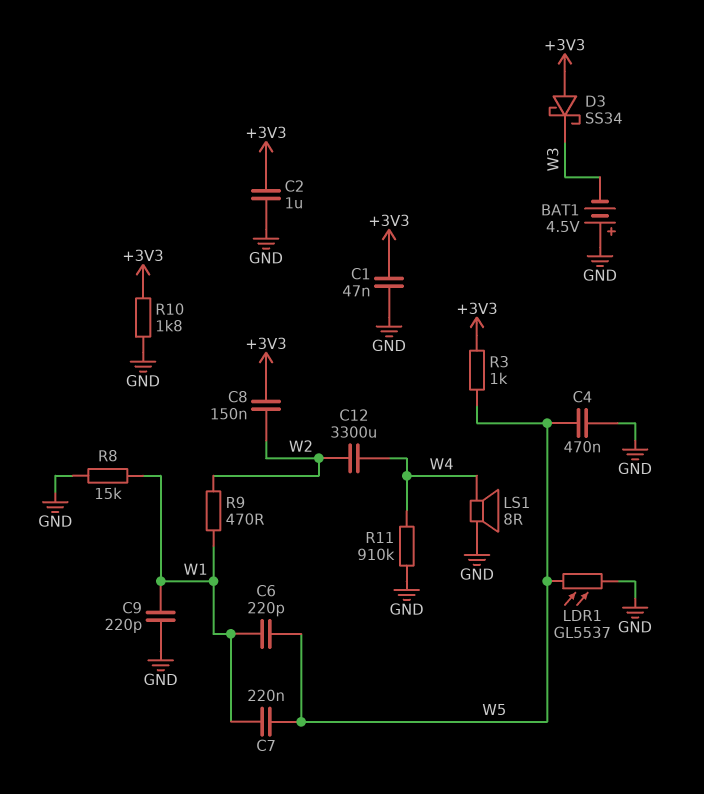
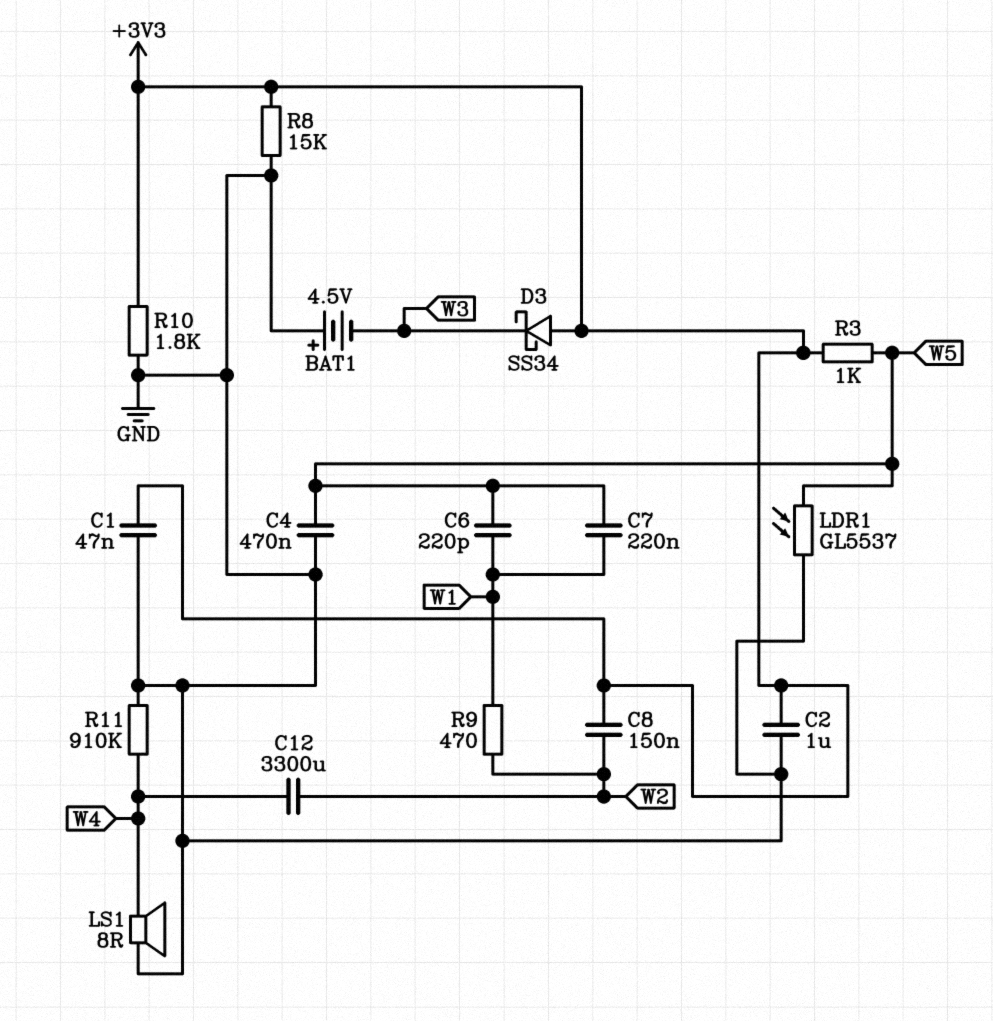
C9: 220pF (GND, W1) -> none
R8: 15k (GND, W1) -> 15k (+3V3, GND)

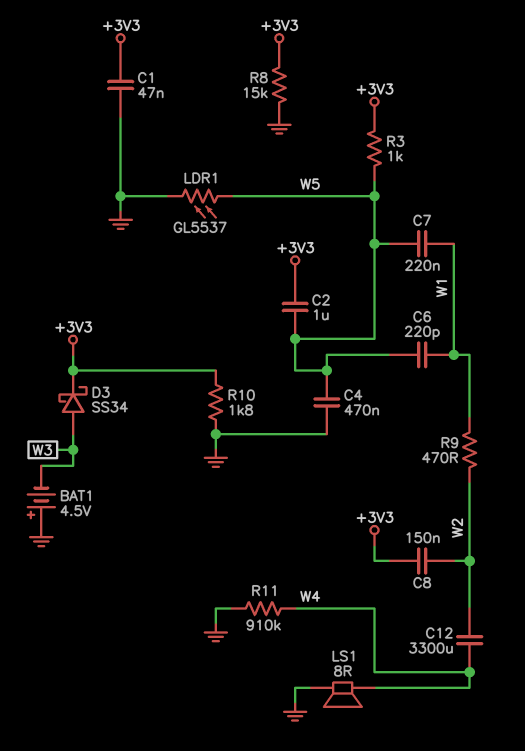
C2: 1uF (+3V3, GND) -> 1uF (+3V3, W5)
D3: schottky SS34 (A +3V3, K W3) -> schottky SS34 (A W3, K +3V3)

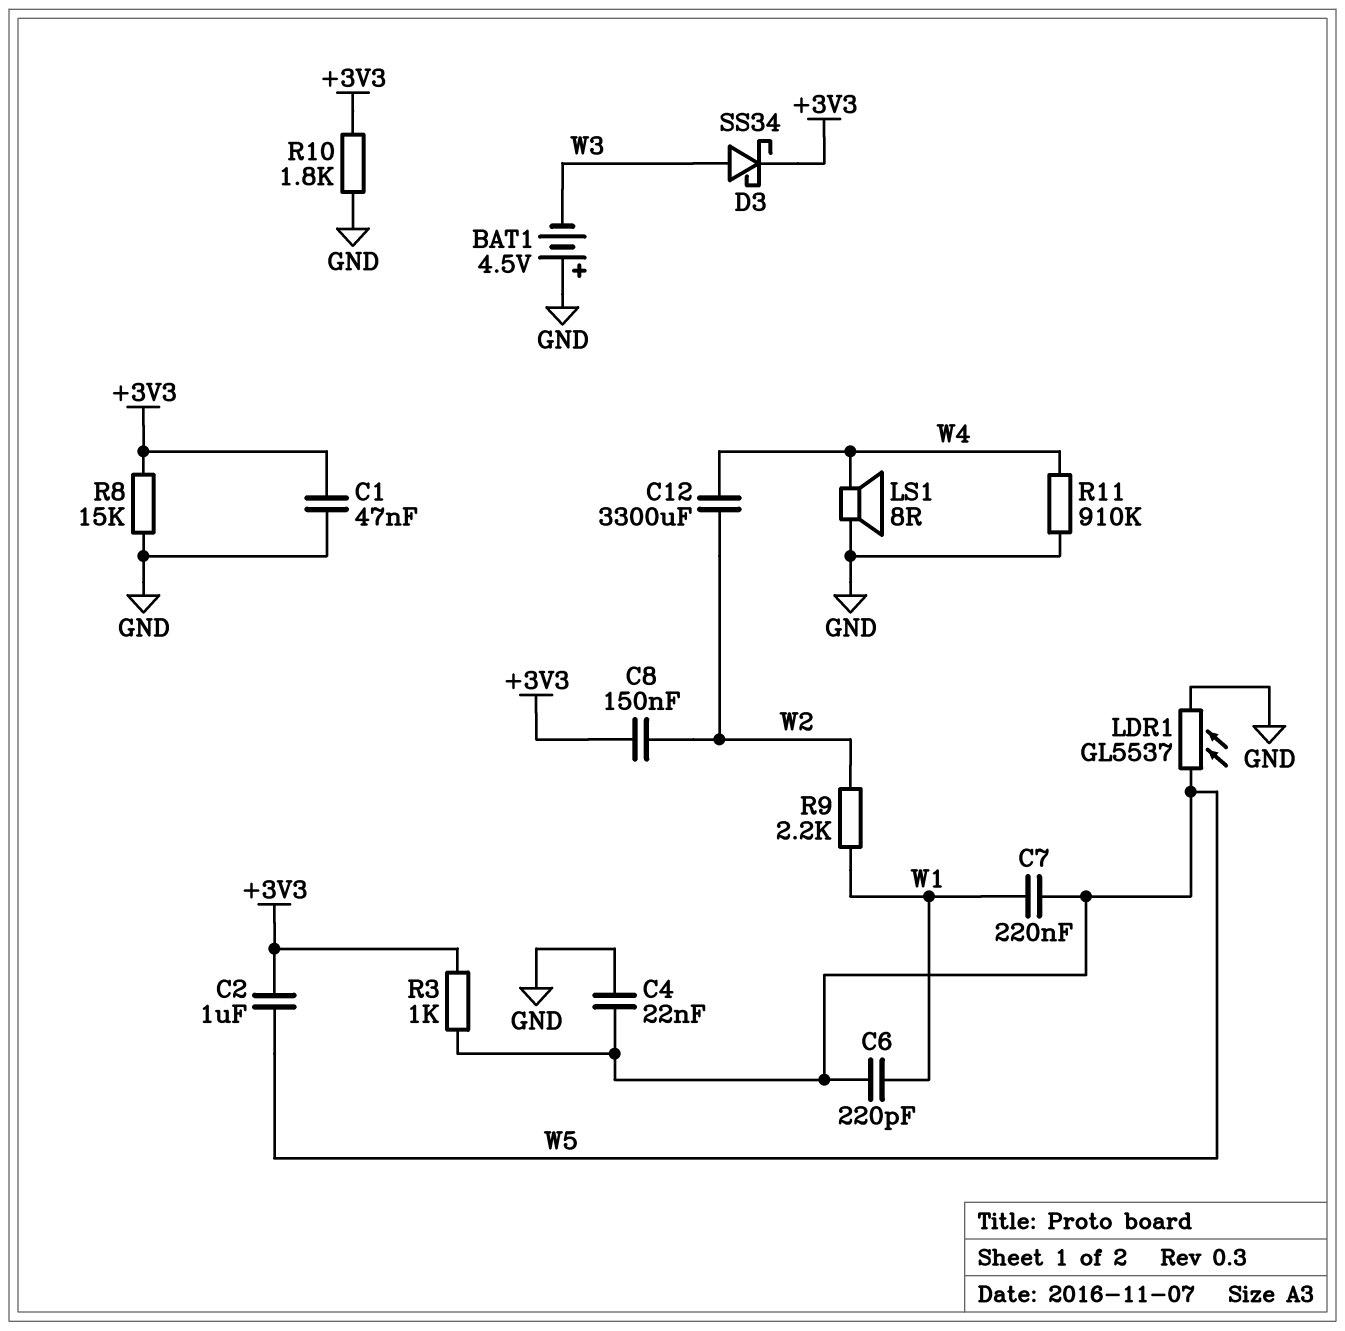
C4: 470nF (GND, W5) -> 22nF (GND, W5)
R9: 470 (W1, W2) -> 2.2k (W1, W2)

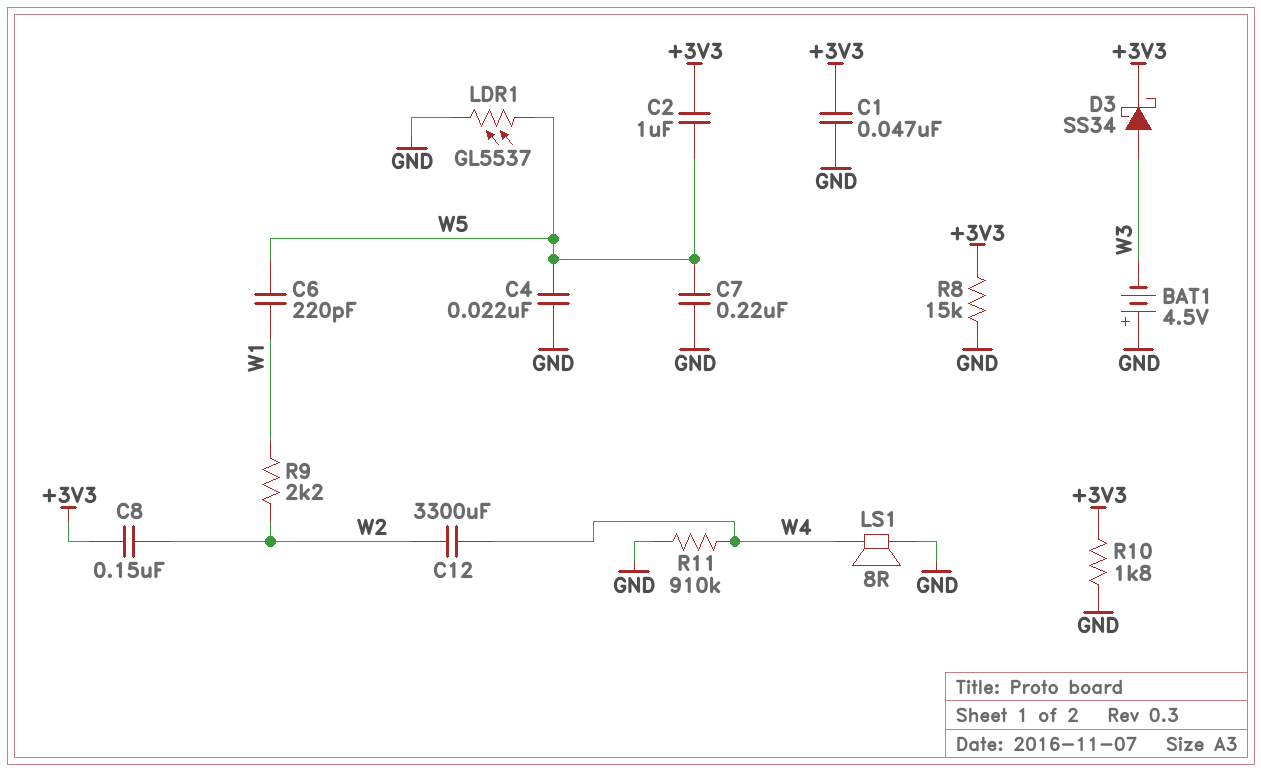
C7: 220nF (W1, W5) -> 220nF (GND, W5)
R3: 1k (+3V3, W5) -> none

